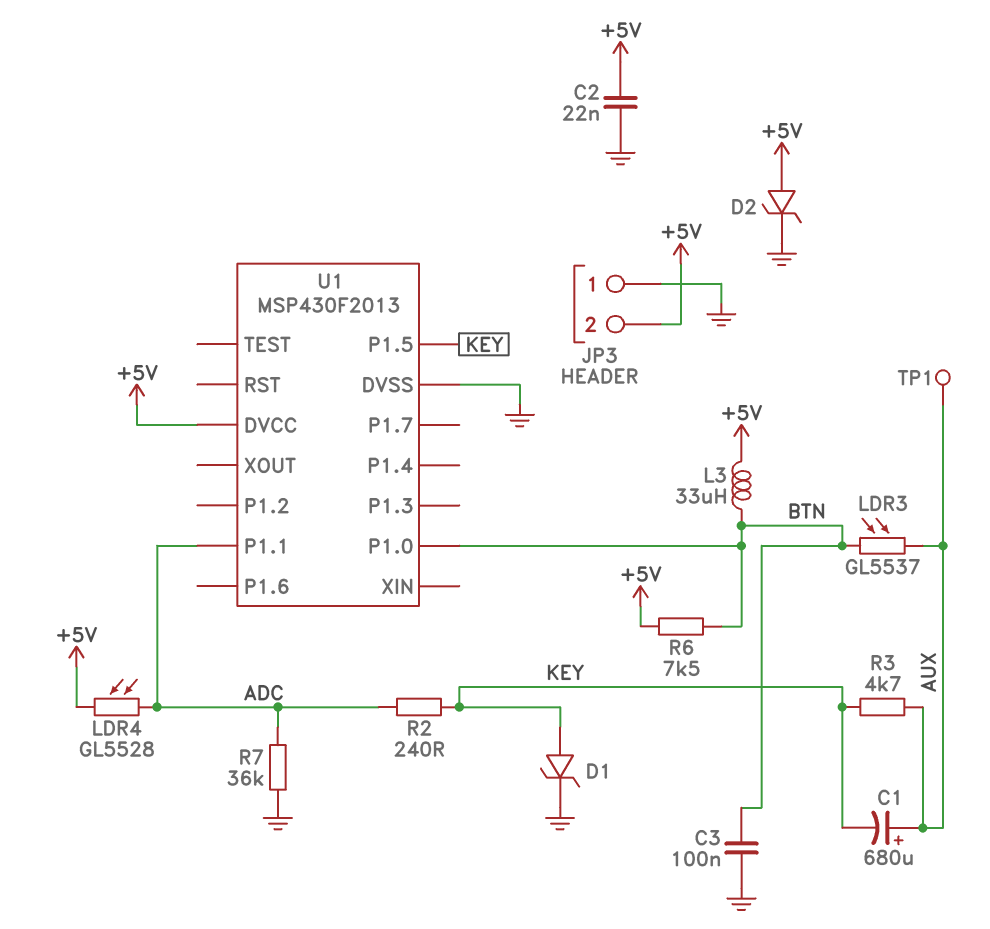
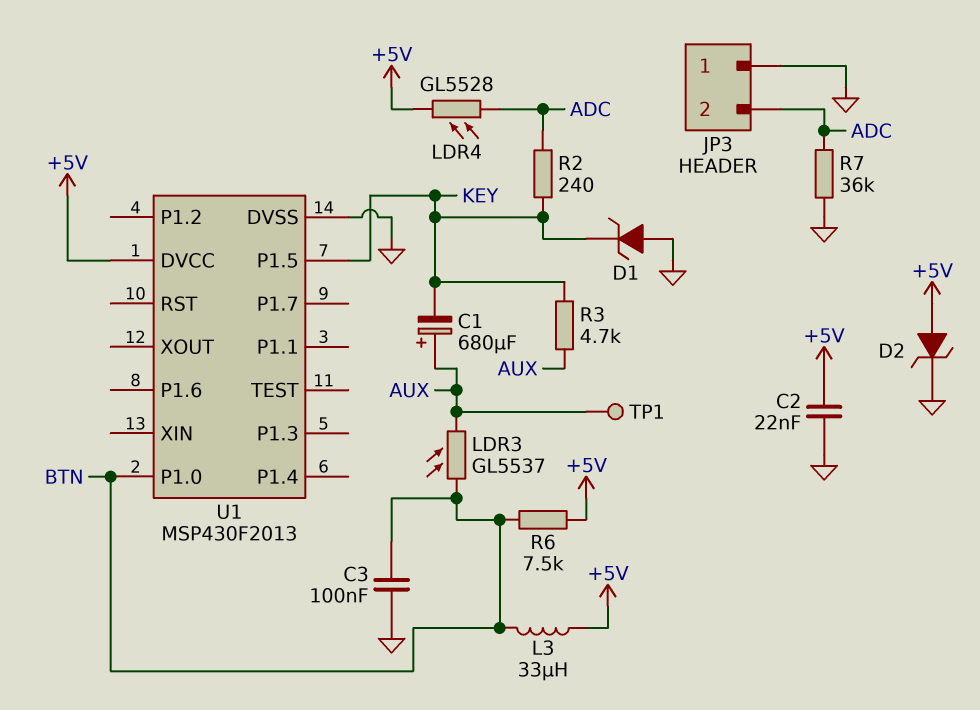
D1: zener (A KEY, K GND) -> zener (A GND, K KEY)
JP3 pin 2: +5V -> ADC
U1 pin P1.1: ADC -> none

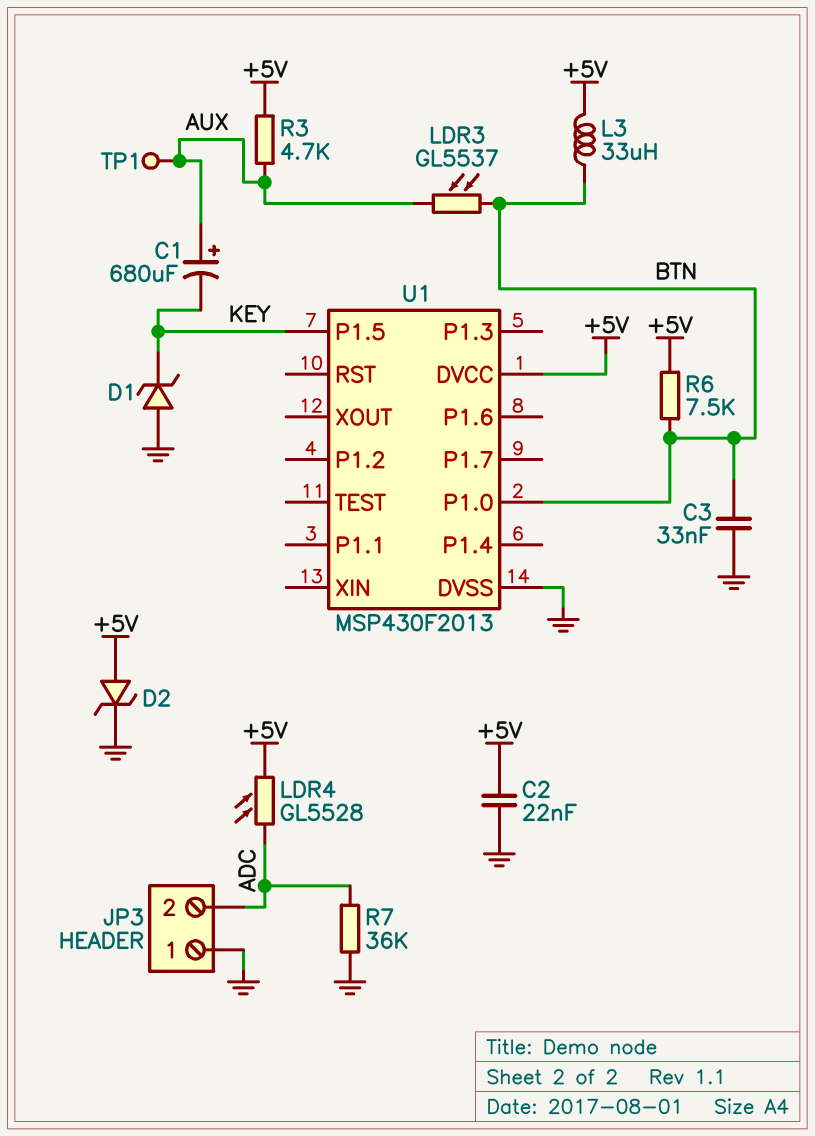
C3: 100nF (BTN, GND) -> 33nF (BTN, GND)
R2: 240 (ADC, KEY) -> none
R3: 4.7k (AUX, KEY) -> 4.7k (+5V, AUX)

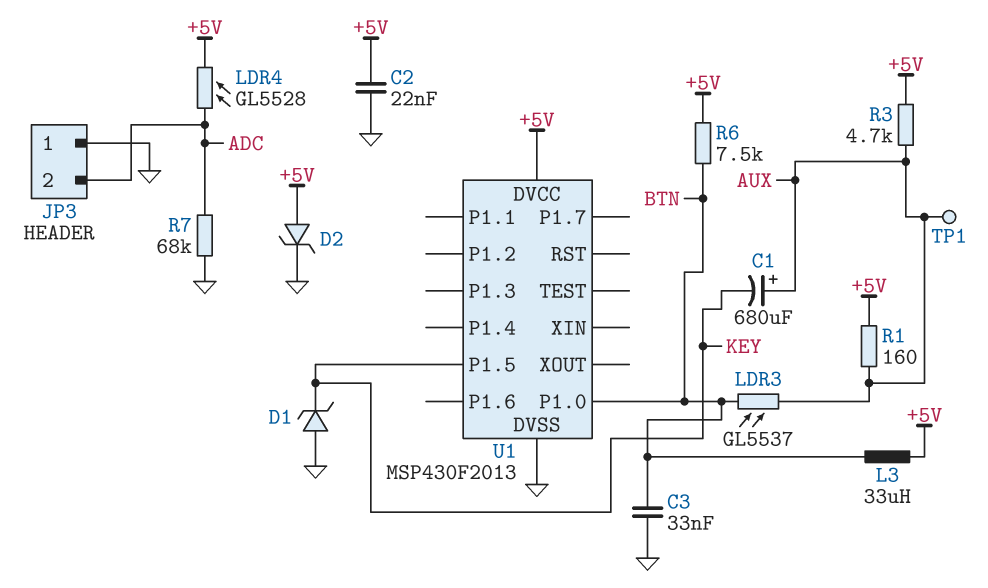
R1: none -> 160 (+5V, AUX)
R7: 36k (ADC, GND) -> 68k (ADC, GND)

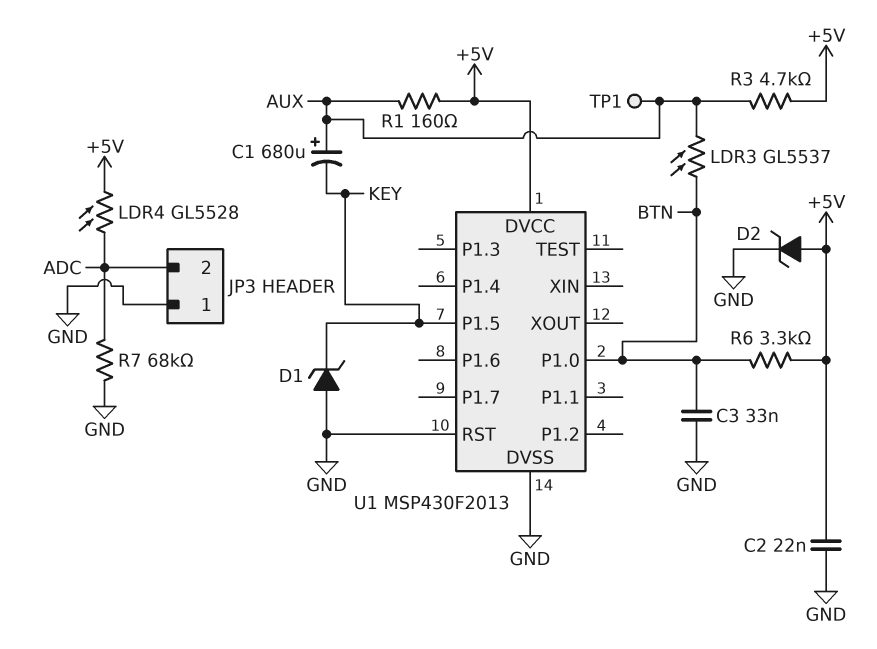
L3: 33uH (+5V, BTN) -> none
R6: 7.5k (+5V, BTN) -> 3.3k (+5V, BTN)
U1 pin RST: none -> GND

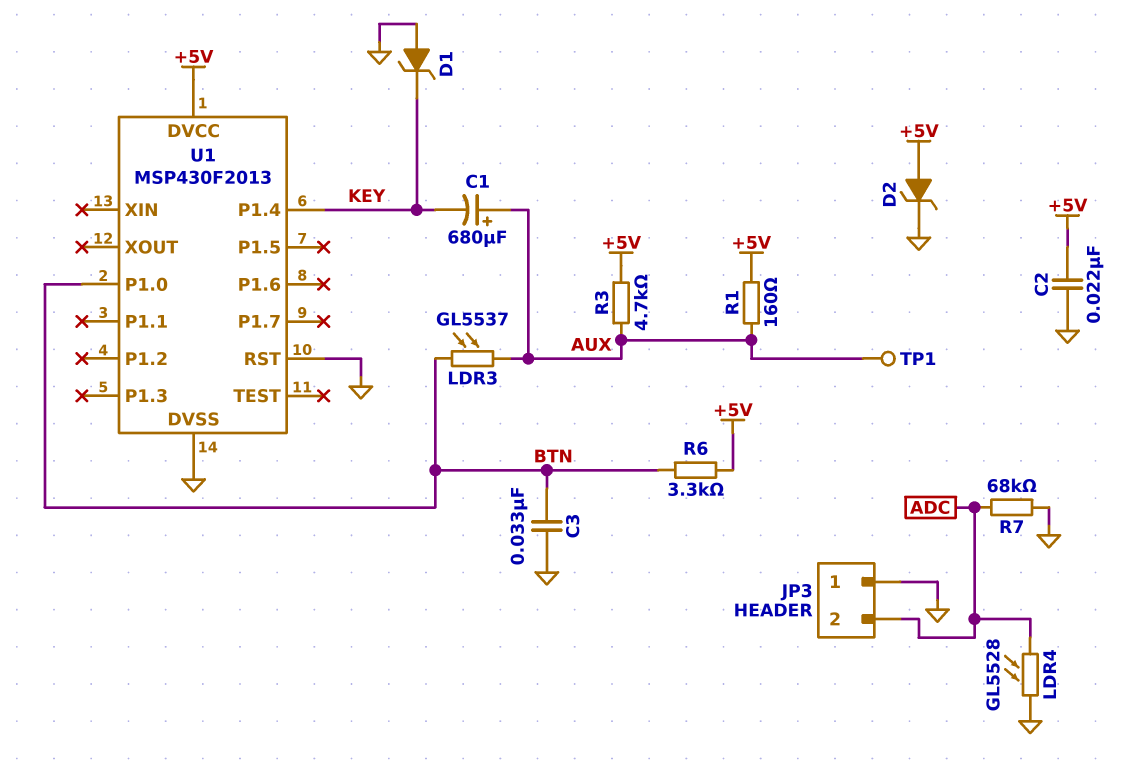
LDR4: GL5528 (+5V, ADC) -> GL5528 (ADC, GND)
U1 pin P1.4: none -> KEY
U1 pin P1.5: KEY -> none

